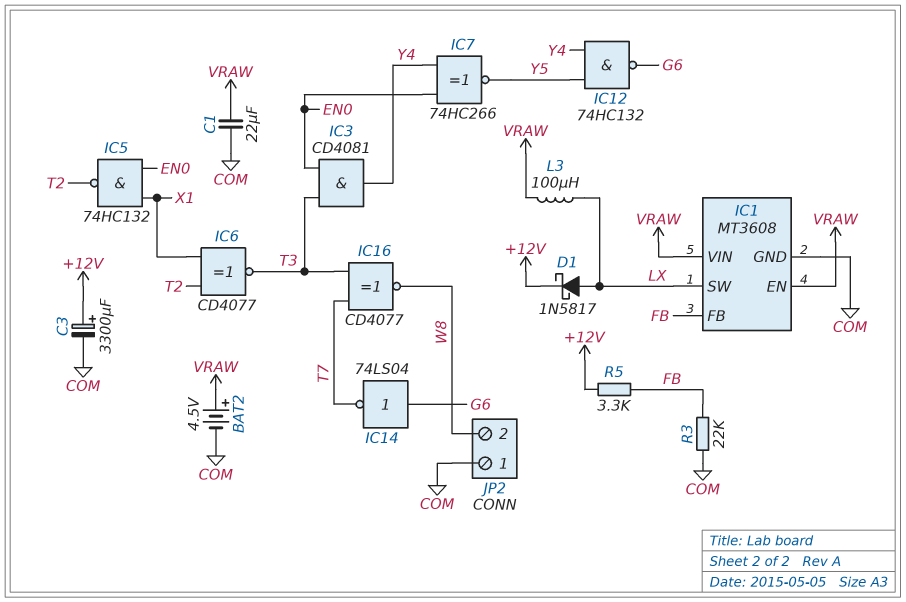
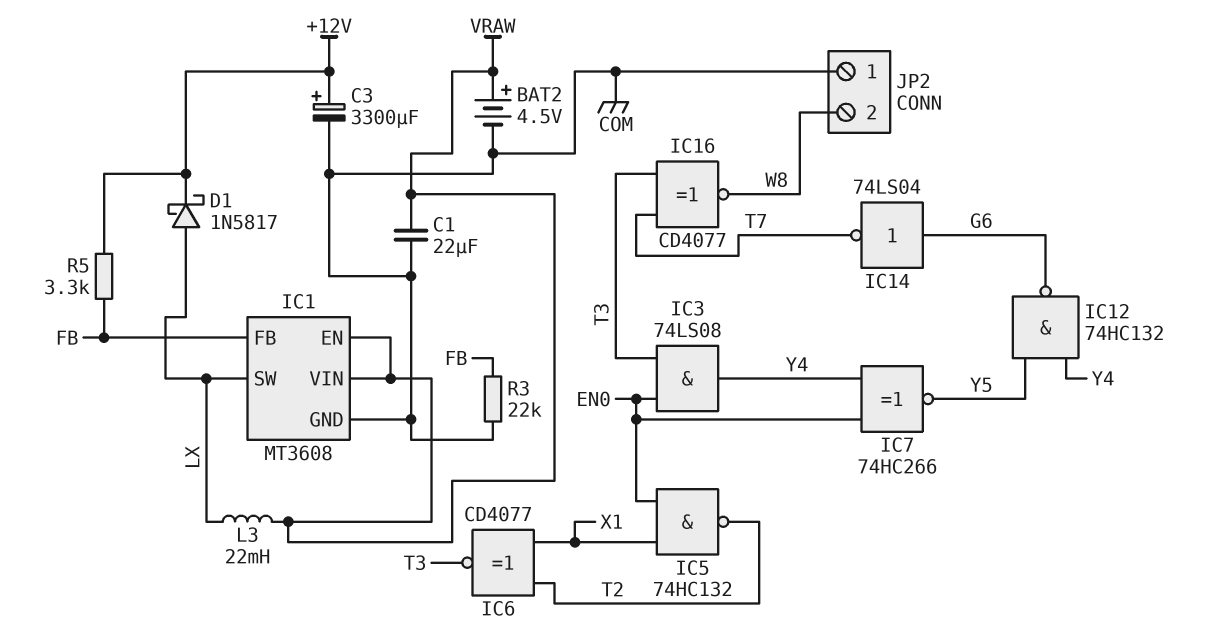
IC3: AND CD4081 (in EN0, in T3, out Y4) -> AND 74LS08 (in EN0, in T3, out Y4)
L3: 100uH (LX, VRAW) -> 22mH (LX, VRAW)

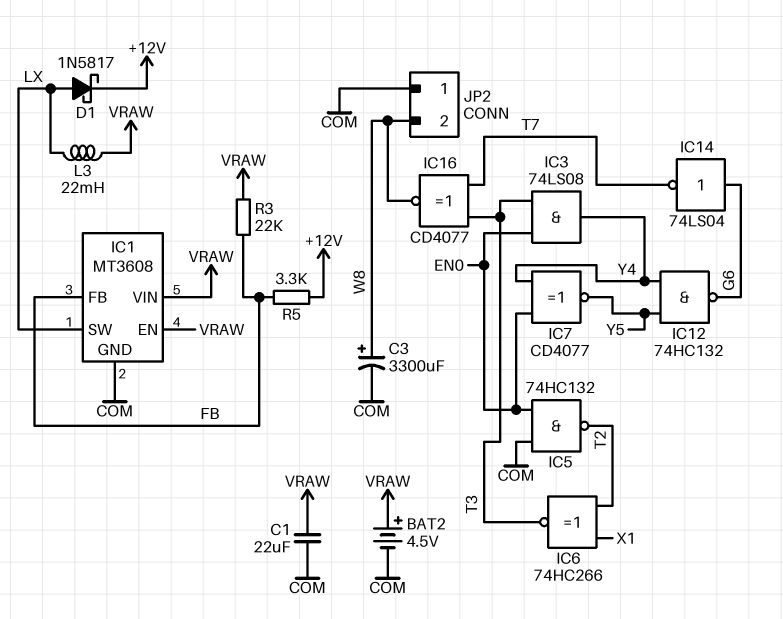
C3: 3300uF (plus +12V, minus COM) -> 3300uF (plus W8, minus COM)
IC5: NAND 74HC132 (in EN0, in X1, out T2) -> NAND 74HC132 (in COM, in EN0, out T2)
IC6: XNOR CD4077 (in T2, in X1, out T3) -> XNOR 74HC266 (in T2, in X1, out T3)
IC7: XNOR 74HC266 (in EN0, in Y4, out Y5) -> XNOR CD4077 (in EN0, in Y4, out Y5)
R3: 22k (COM, FB) -> 22k (FB, VRAW)

